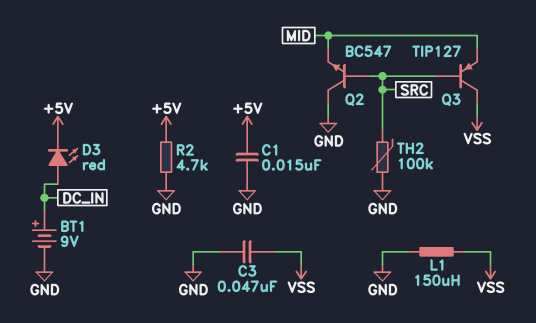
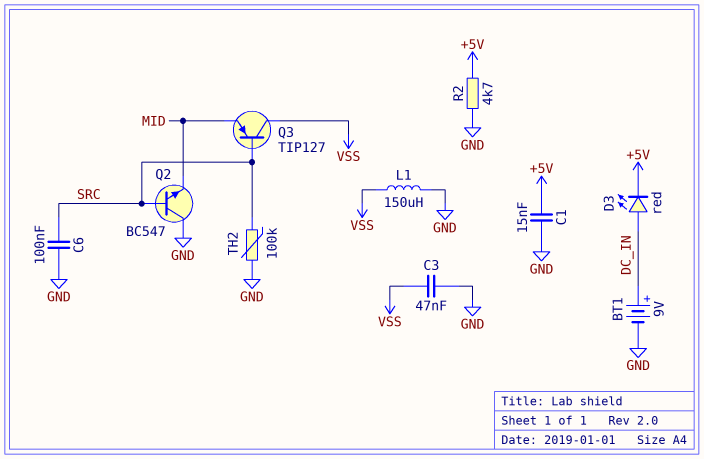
C6: none -> 100nF (GND, SRC)

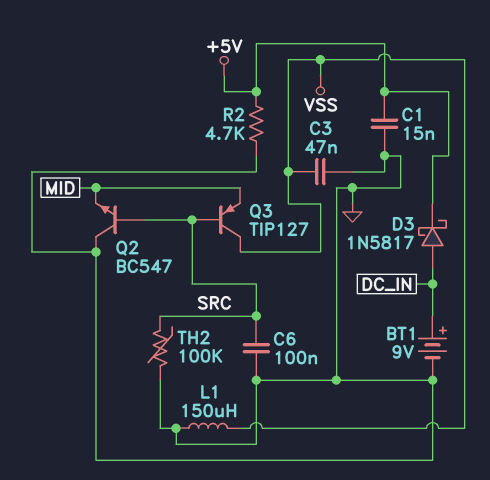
D3: LED red (A DC_IN, K +5V) -> schottky 1N5817 (A DC_IN, K +5V)

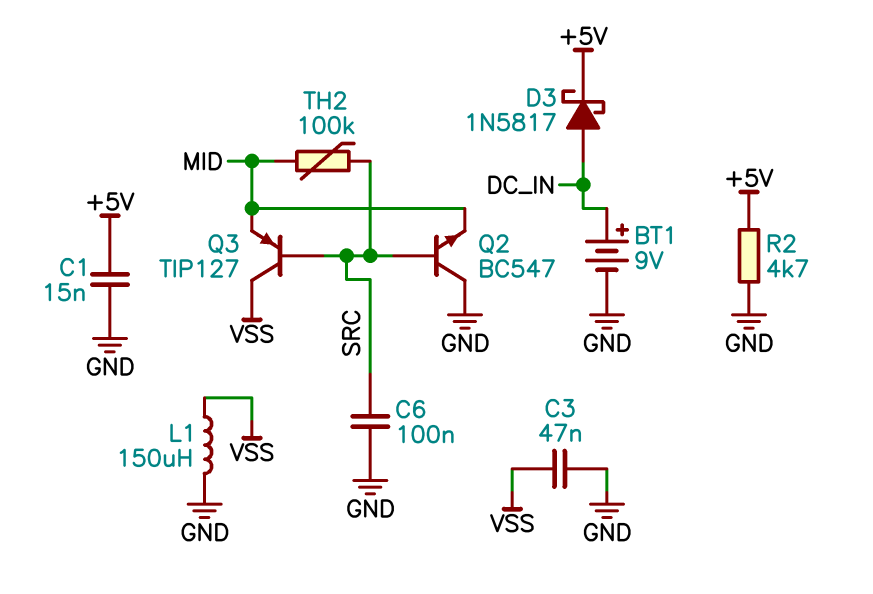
TH2: 100k (GND, SRC) -> 100k (MID, SRC)

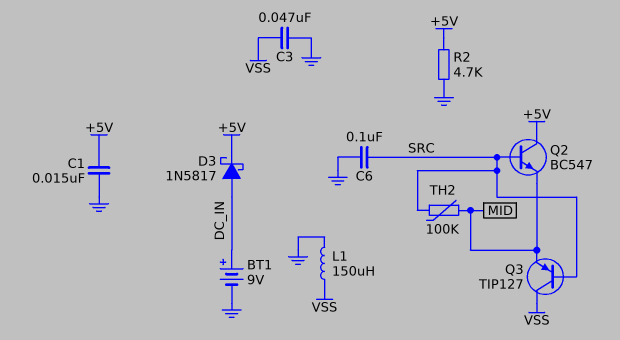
Q2: NPN BC547 (B SRC, C GND, E MID) -> NPN BC547 (B SRC, C +5V, E MID)

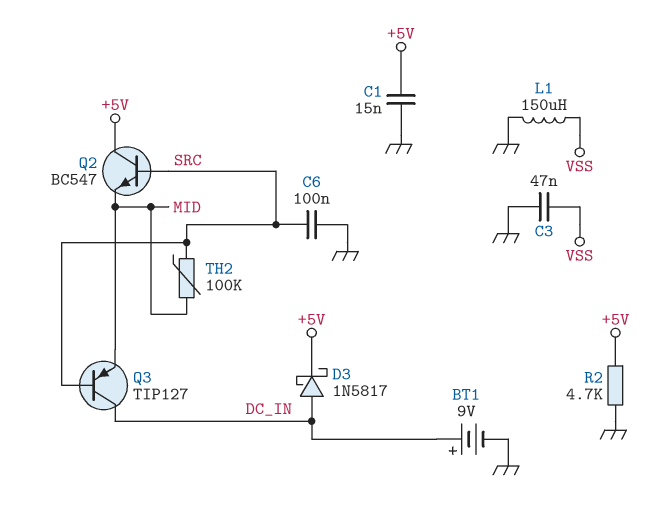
Q3: PNP TIP127 (B SRC, C VSS, E MID) -> PNP TIP127 (B SRC, C DC_IN, E MID)

